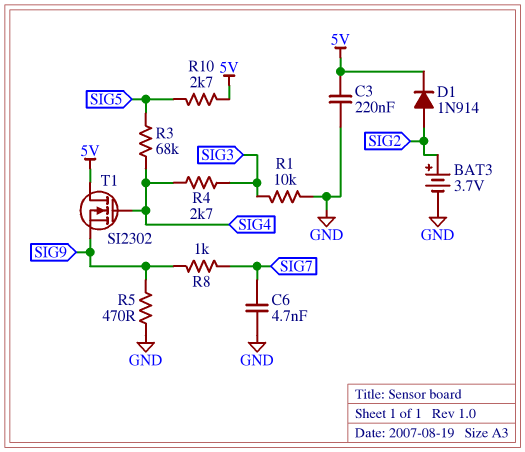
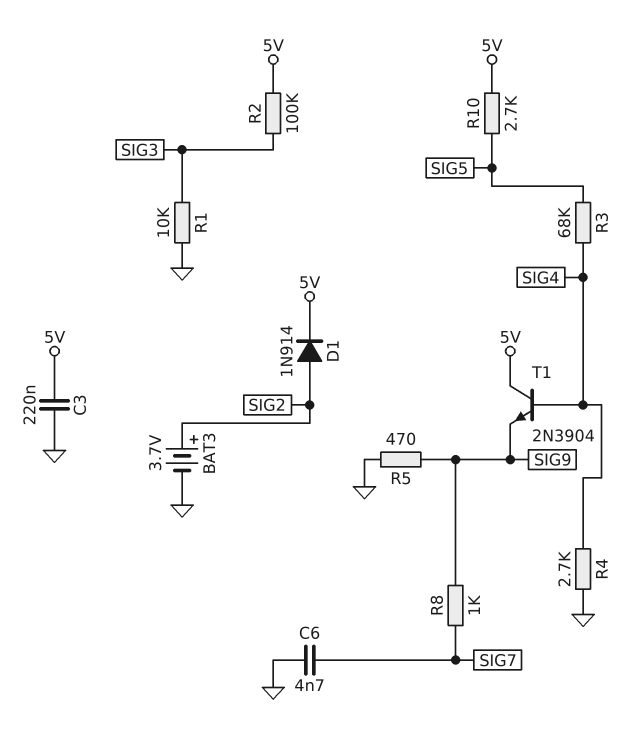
R2: none -> 100k (5V, SIG3)
R4: 2.7k (SIG3, SIG4) -> 2.7k (GND, SIG4)
T1: NMOS SI2302 (G SIG4, D 5V, S SIG9) -> NPN 2N3904 (B SIG4, C 5V, E SIG9)

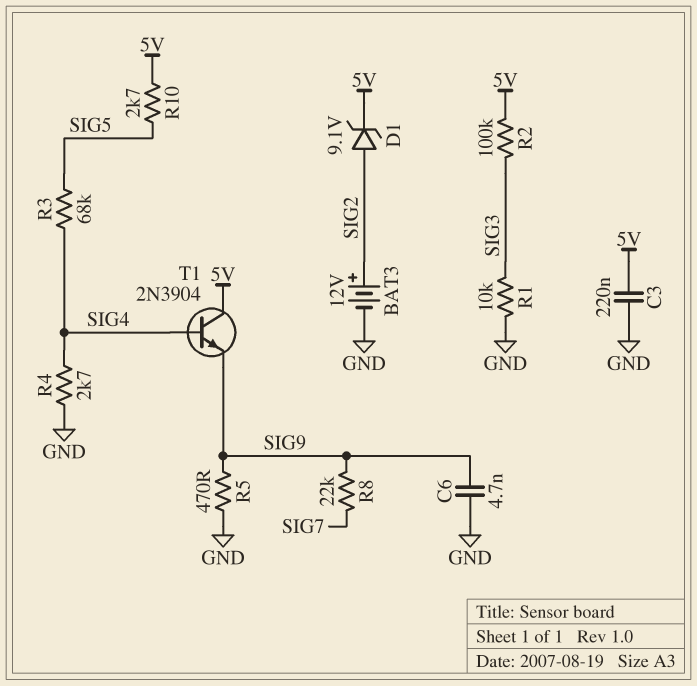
BAT3: 3.7V (plus SIG2, minus GND) -> 12V (plus SIG2, minus GND)
C6: 4.7nF (GND, SIG7) -> 4.7nF (GND, SIG9)
D1: diode 1N914 (A SIG2, K 5V) -> zener 9.1V (A SIG2, K 5V)
R8: 1k (SIG7, SIG9) -> 22k (SIG7, SIG9)

